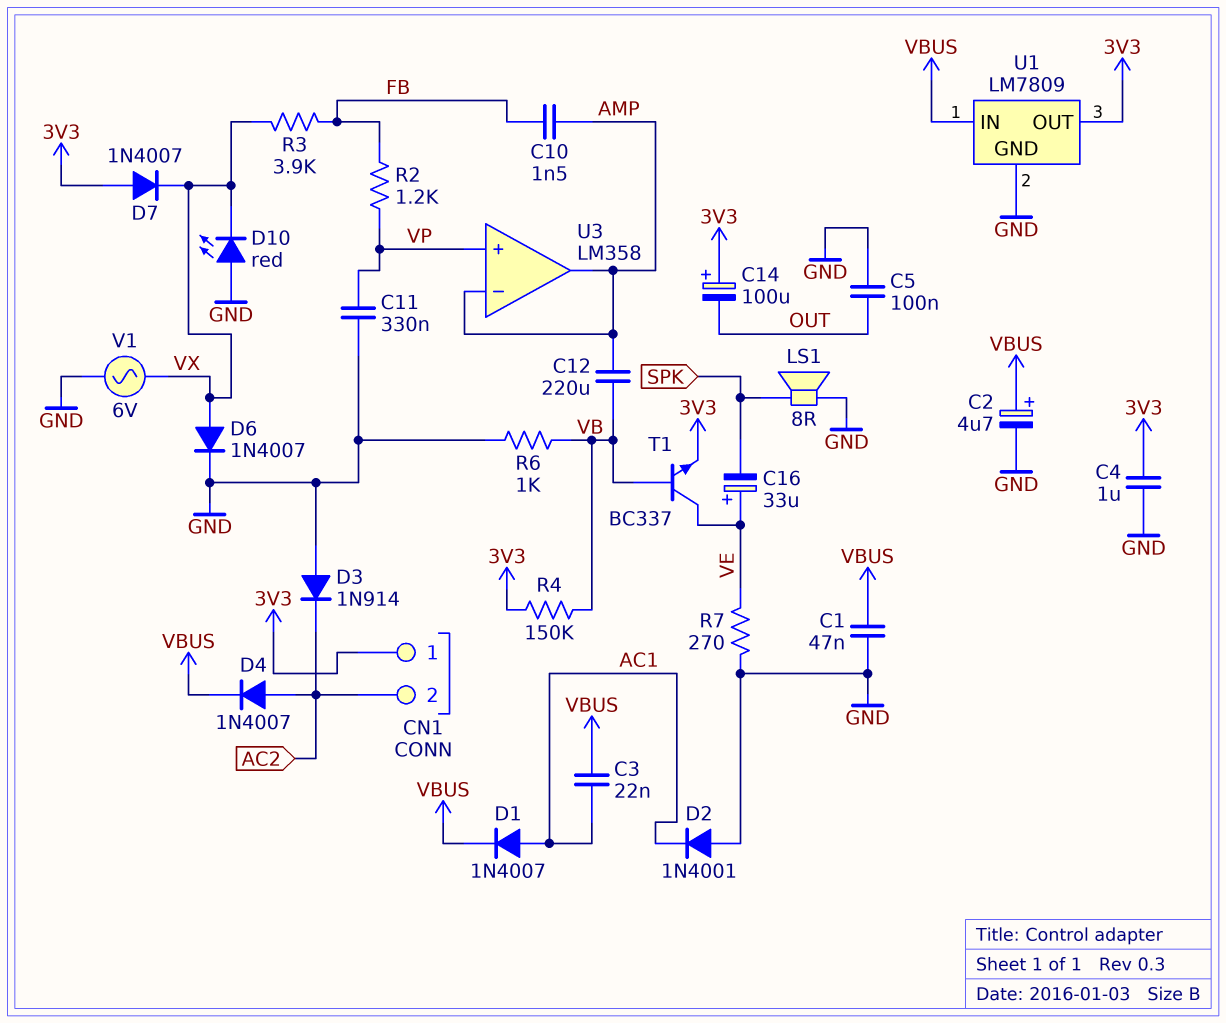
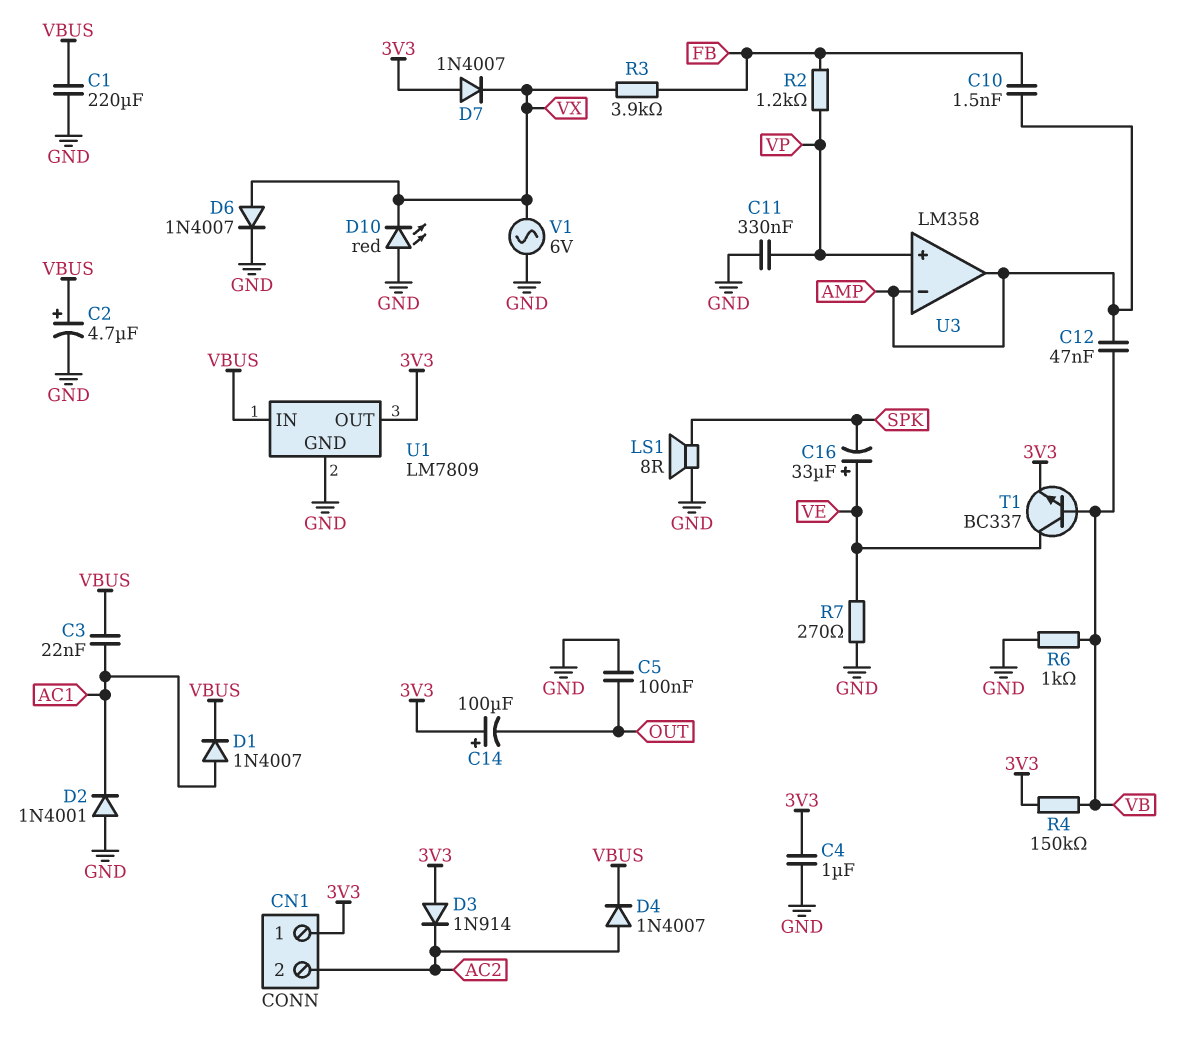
C1: 47nF (GND, VBUS) -> 220uF (GND, VBUS)
C12: 220uF (AMP, VB) -> 47nF (AMP, VB)
D3: diode 1N914 (A GND, K AC2) -> diode 1N914 (A 3V3, K AC2)

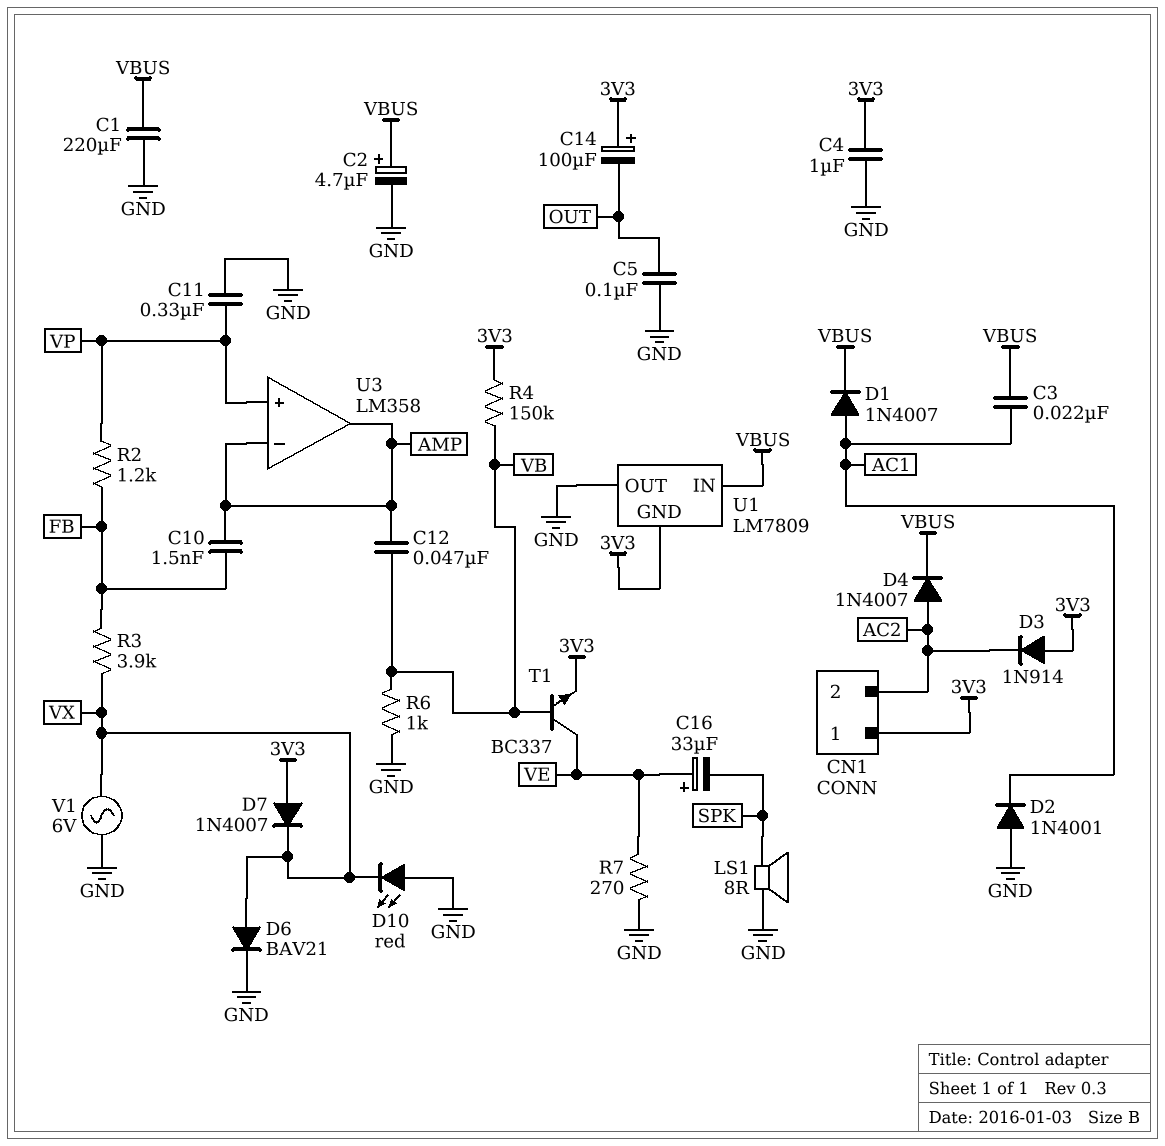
D6: diode 1N4007 (A VX, K GND) -> diode BAV21 (A VX, K GND)
U1 pin GND: GND -> 3V3
U1 pin OUT: 3V3 -> GND

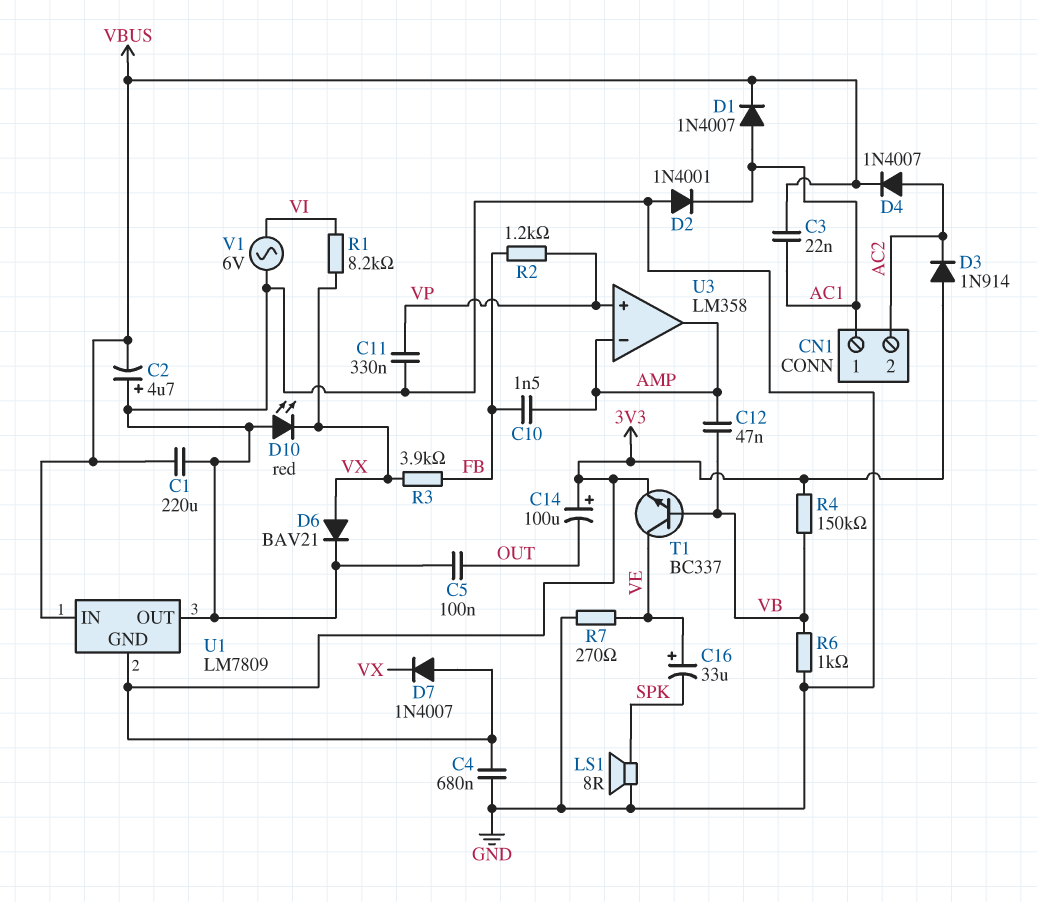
C2: 4.7uF (plus VBUS, minus GND) -> 4.7uF (plus GND, minus VBUS)
C4: 1uF (3V3, GND) -> 680nF (3V3, GND)
CN1 pin 1: 3V3 -> AC1
R1: none -> 8.2k (VI, VX)
V1: AC 6V (GND, VX) -> AC 6V (GND, VI)

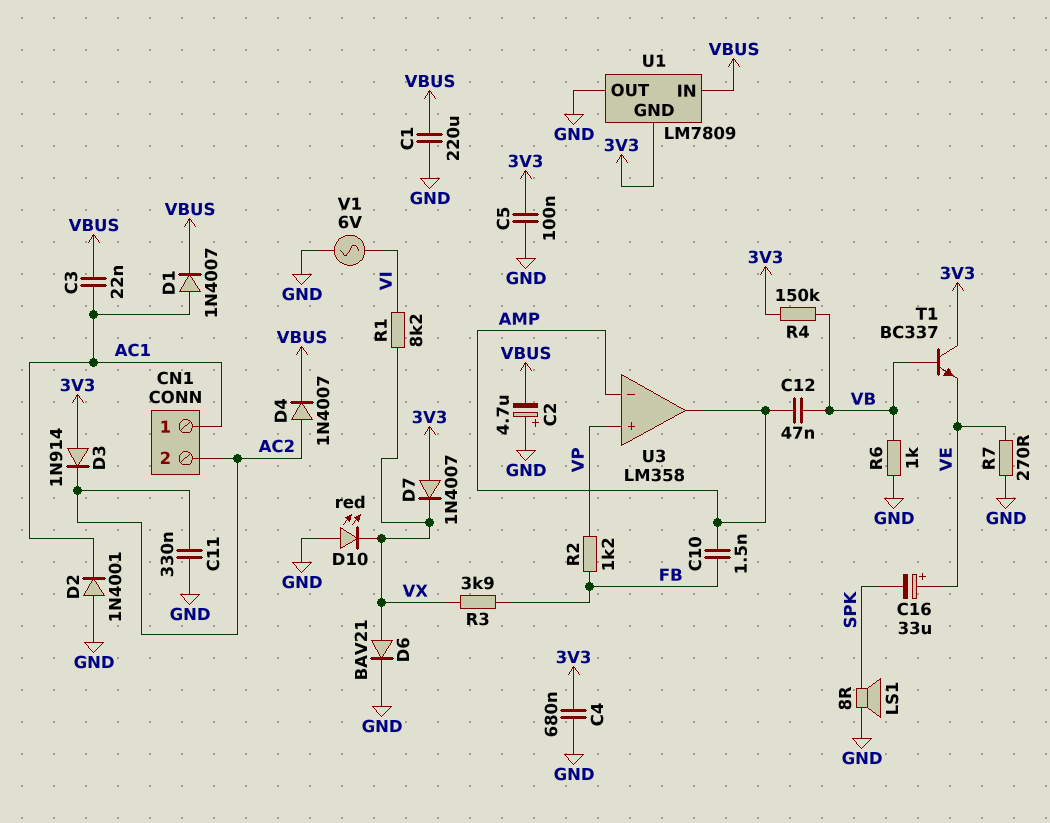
C5: 100nF (GND, OUT) -> 100nF (3V3, GND)
C11: 330nF (GND, VP) -> 330nF (AC2, GND)
C14: 100uF (plus 3V3, minus OUT) -> none
T1: NPN BC337 (B VB, C VE, E 3V3) -> NPN BC337 (B VB, C 3V3, E VE)

